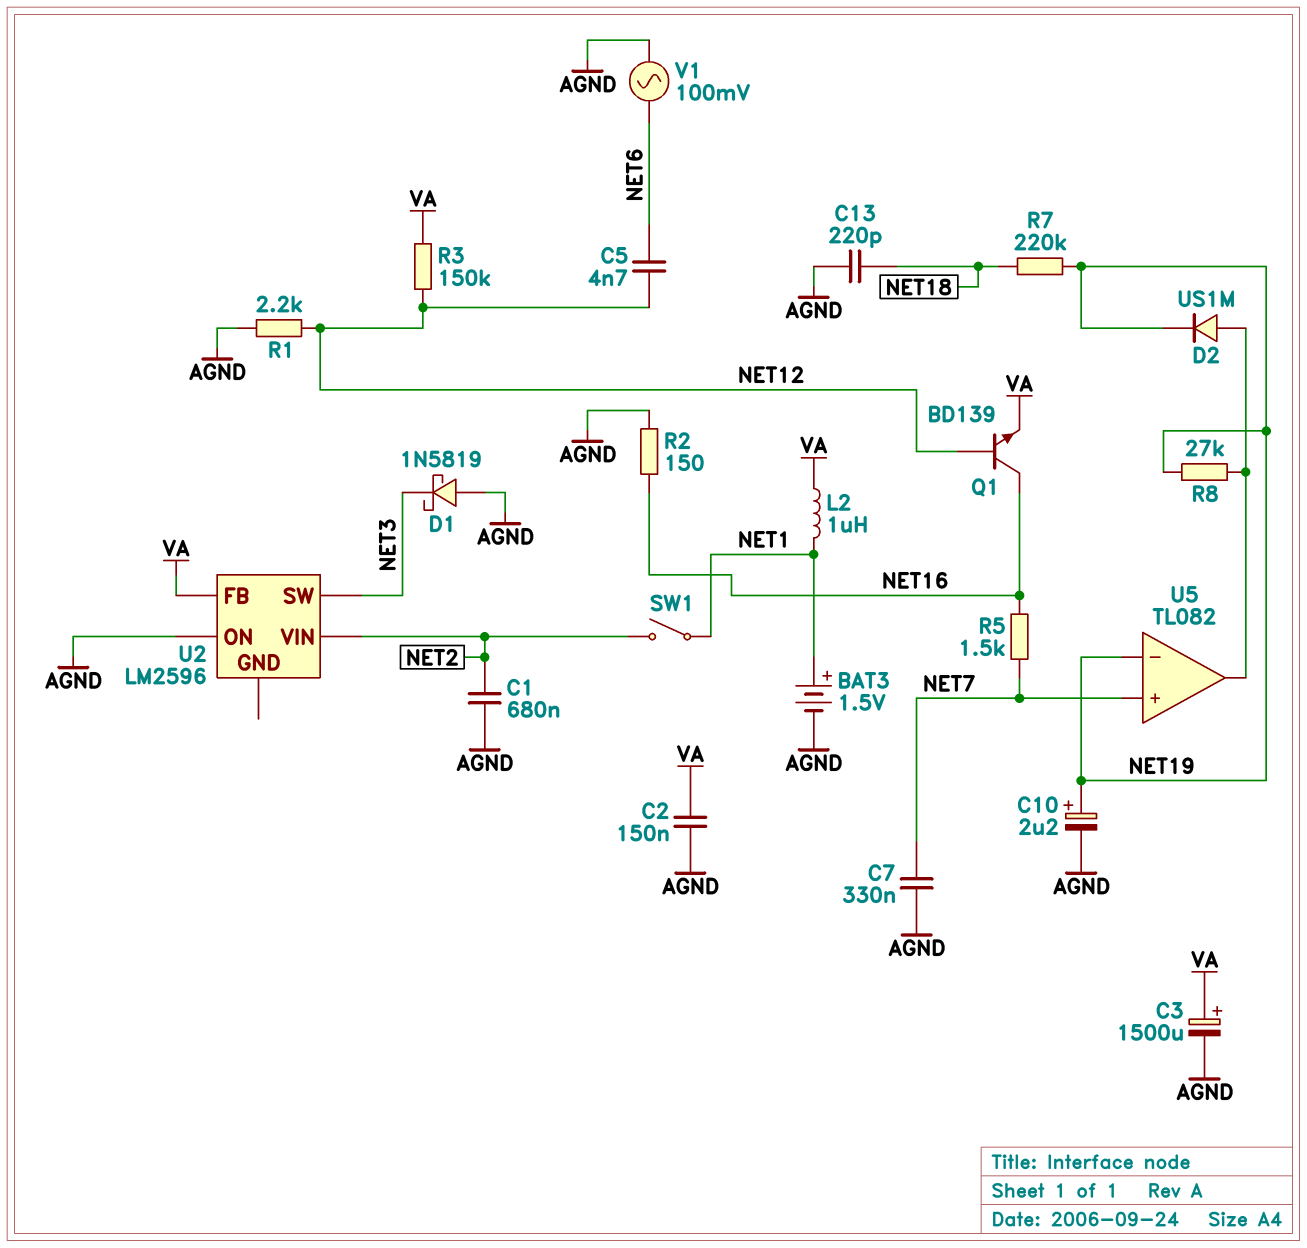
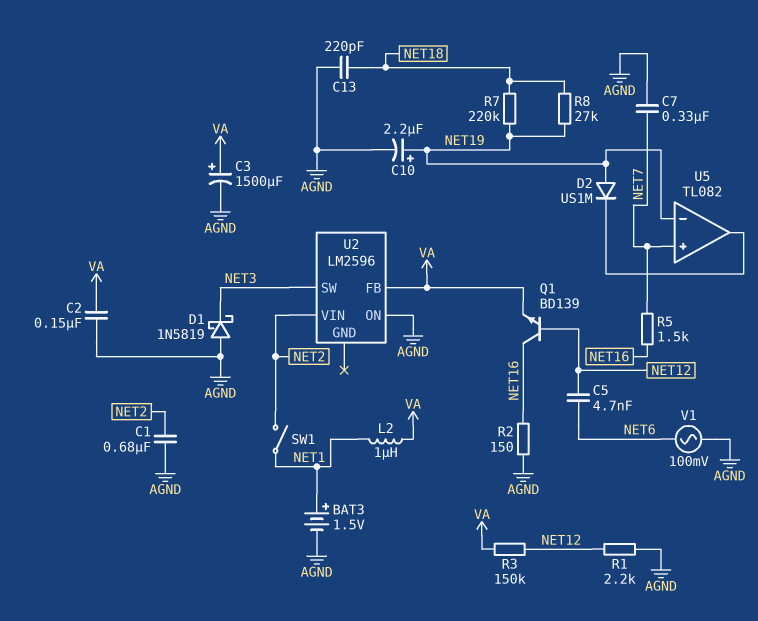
D2: diode US1M (A U5/out, K NET19) -> diode US1M (A NET19, K U5/out)
R8: 27k (NET19, U5/out) -> 27k (NET18, NET19)

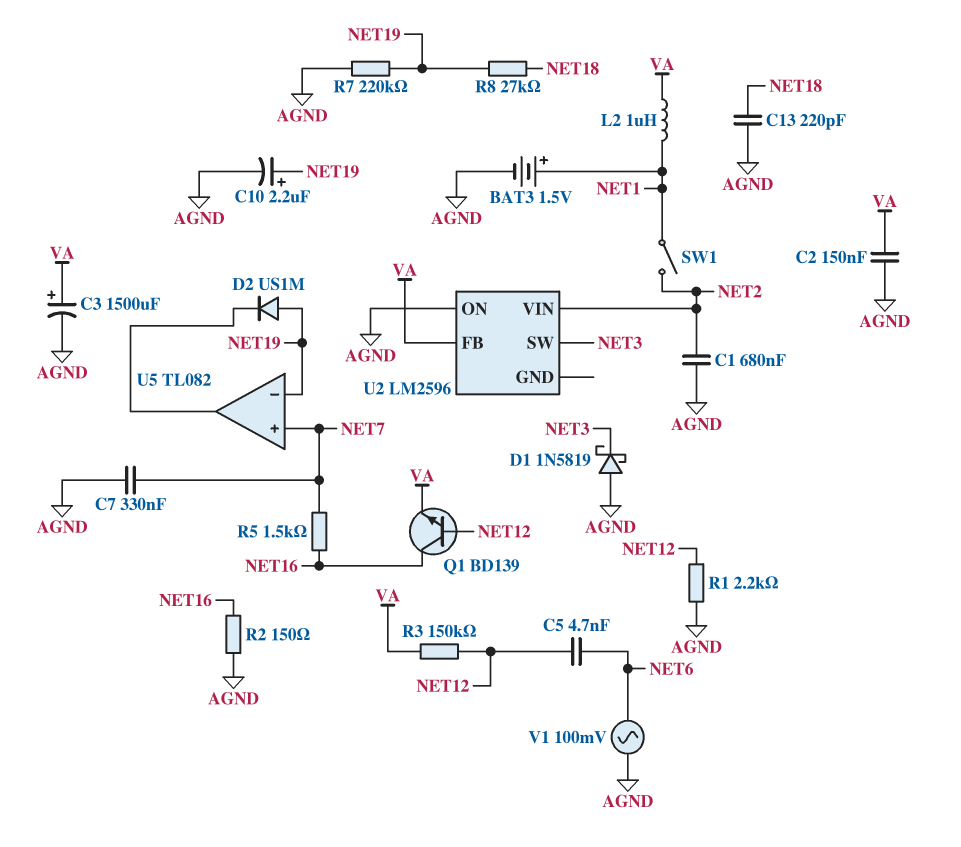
R7: 220k (NET18, NET19) -> 220k (AGND, NET19)

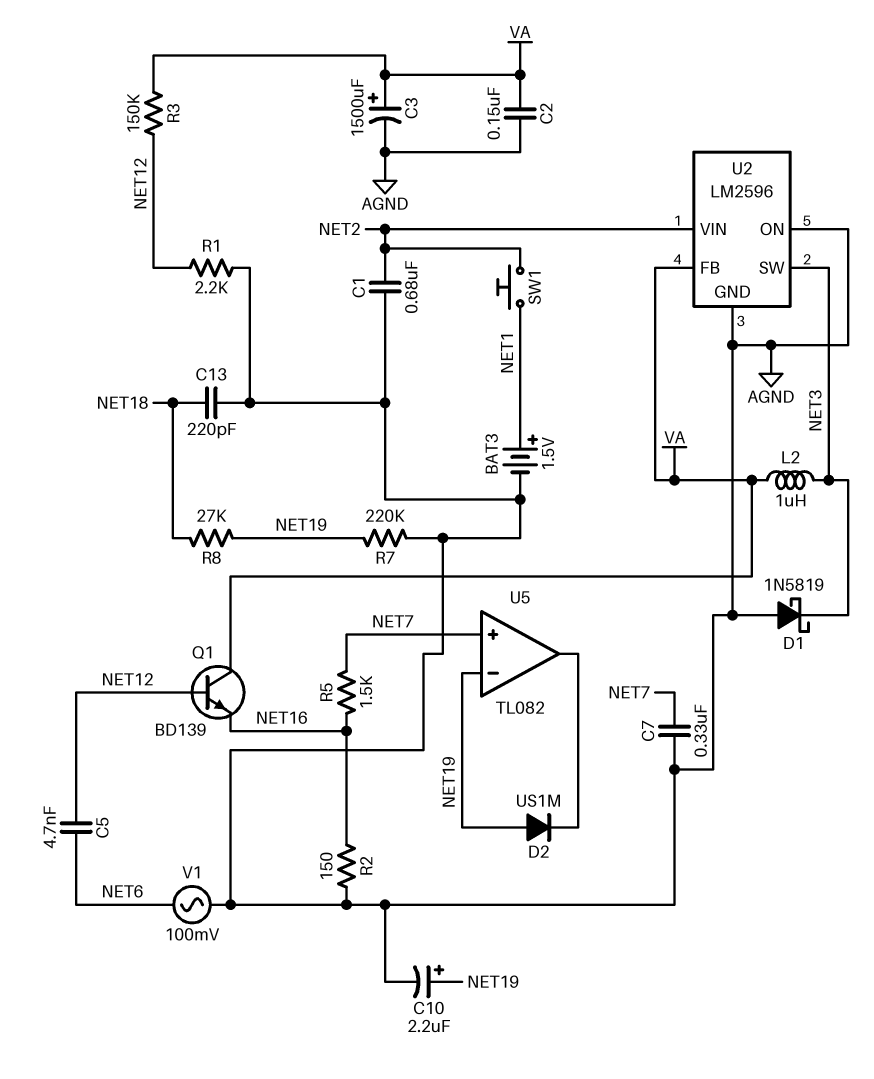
L2: 1uH (NET1, VA) -> 1uH (NET3, VA)
Q1: NPN BD139 (B NET12, C NET16, E VA) -> NPN BD139 (B NET12, C VA, E NET16)
SW1: switch (NET1, NET2) -> button (NET1, NET2)
U2 pin GND: none -> AGND

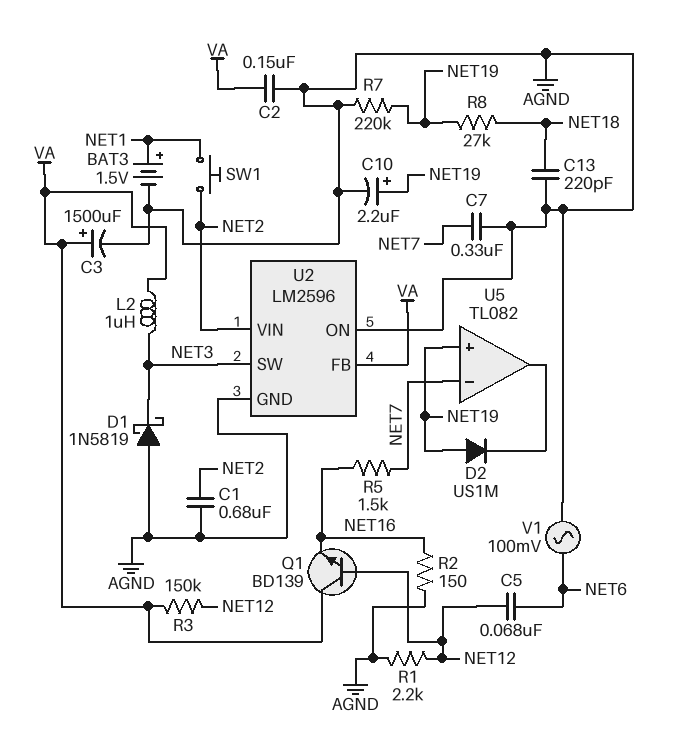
C5: 4.7nF (NET6, NET12) -> 68nF (NET6, NET12)
U5 pin in+: NET7 -> NET19
U5 pin in-: NET19 -> NET7

